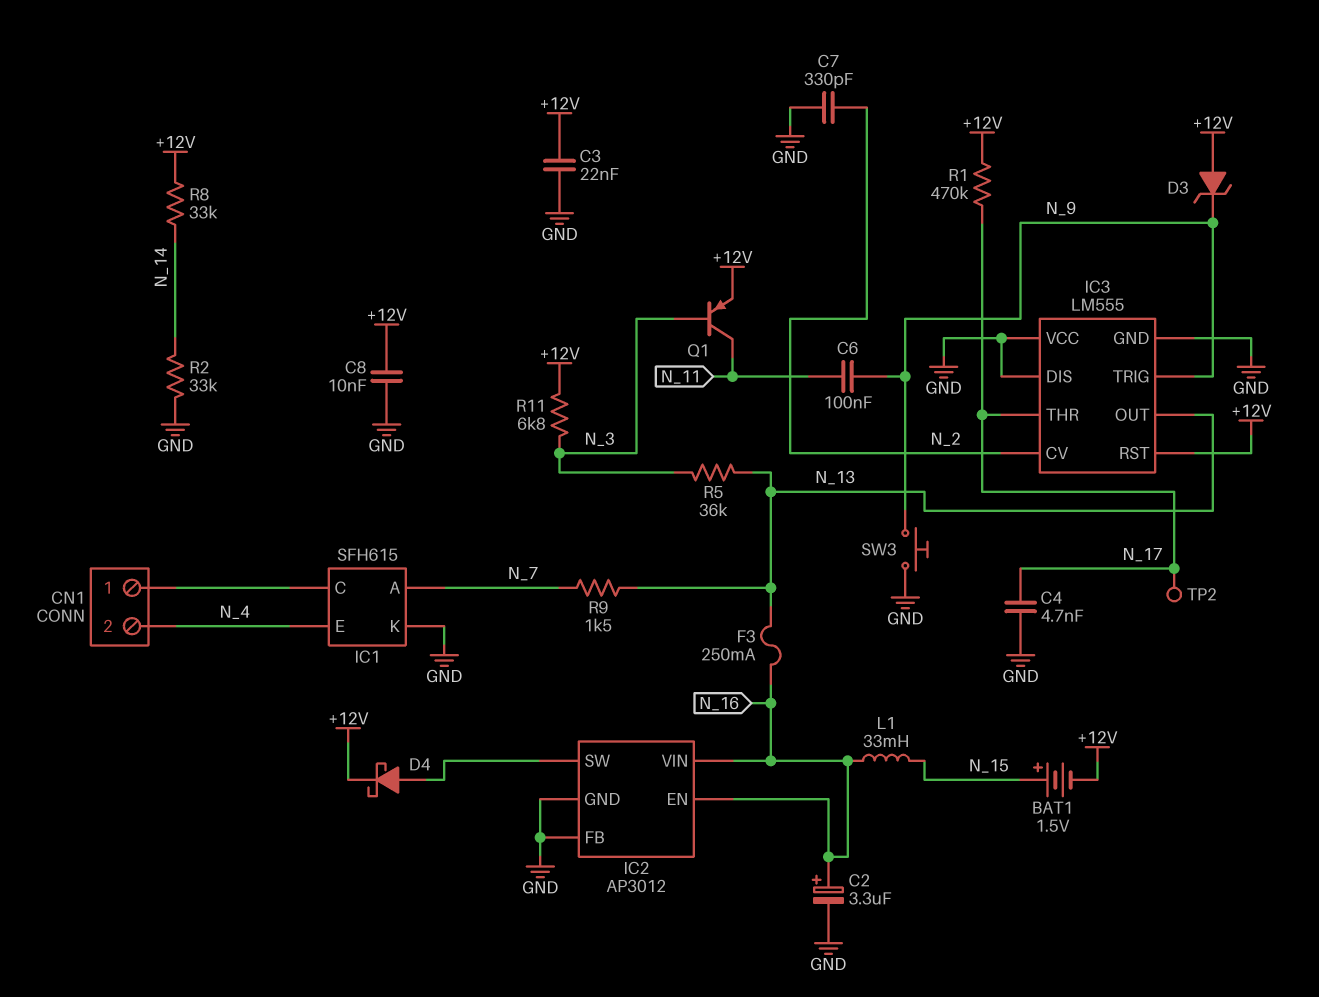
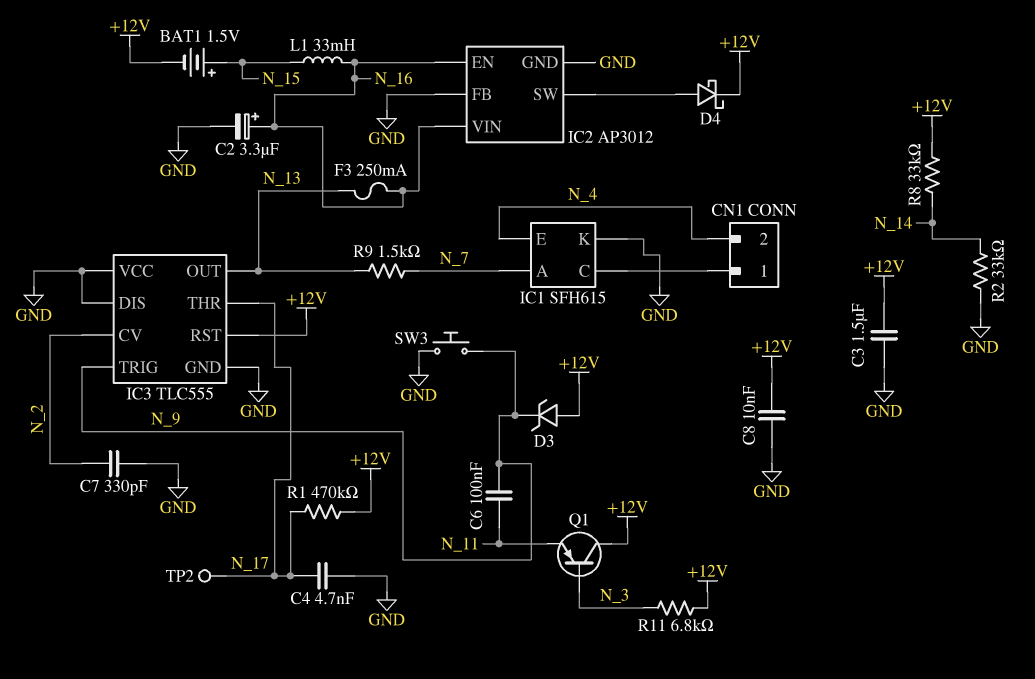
C3: 22nF (+12V, GND) -> 1.5uF (+12V, GND)
IC3: LM555 -> TLC555
Q1: PNP (B N_3, C N_11, E +12V) -> PNP (B N_3, C +12V, E N_11)
R5: 36k (N_3, N_13) -> none

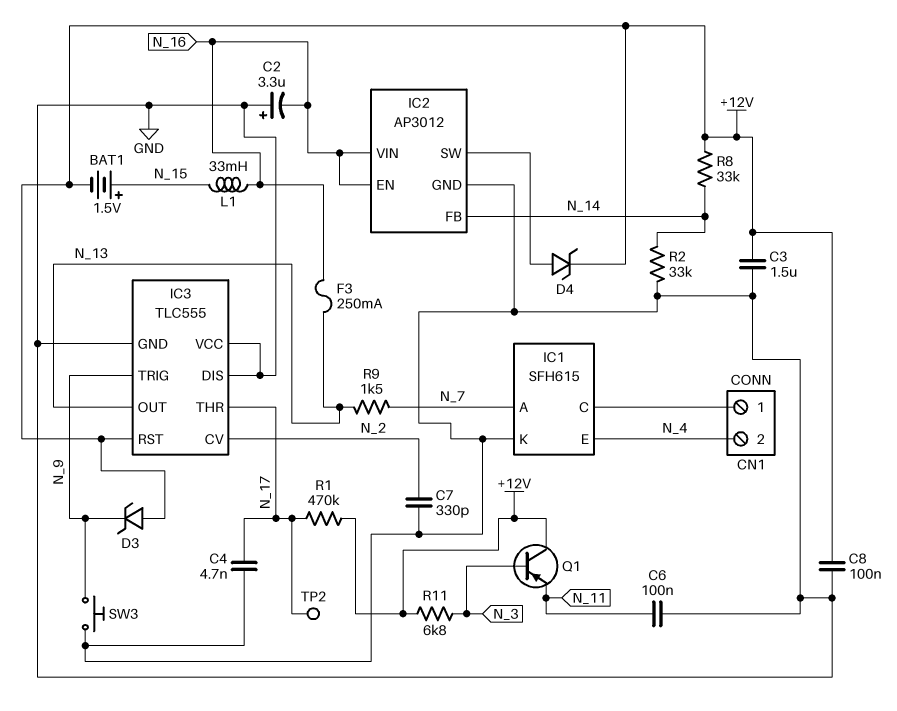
C2: 3.3uF (plus N_16, minus GND) -> 3.3uF (plus GND, minus N_16)
C6: 100nF (N_9, N_11) -> 100nF (GND, N_11)
C8: 10nF (+12V, GND) -> 100nF (+12V, GND)
D4: schottky (A IC2/SW, K +12V) -> zener (A IC2/SW, K +12V)
IC2 pin FB: GND -> N_14

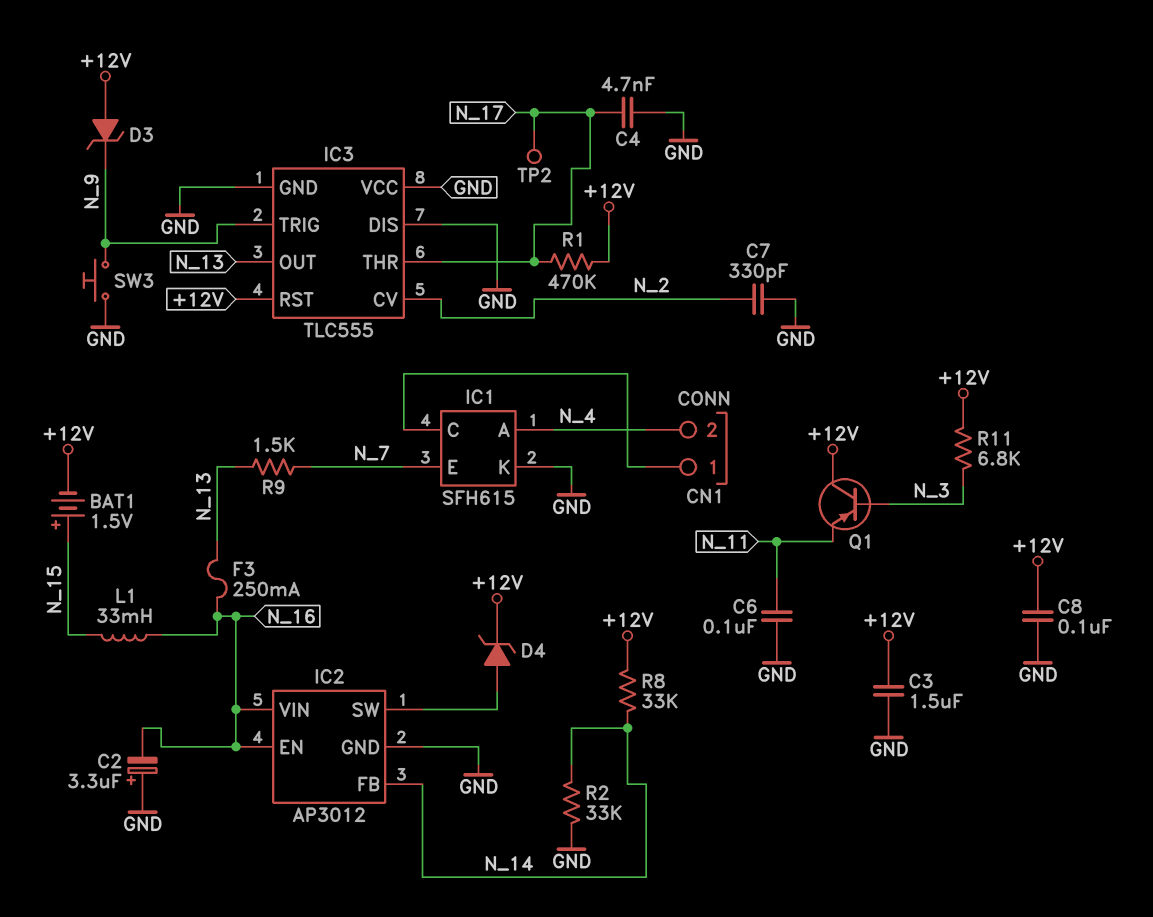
IC1 pin A: N_7 -> N_4
IC1 pin E: N_4 -> N_7

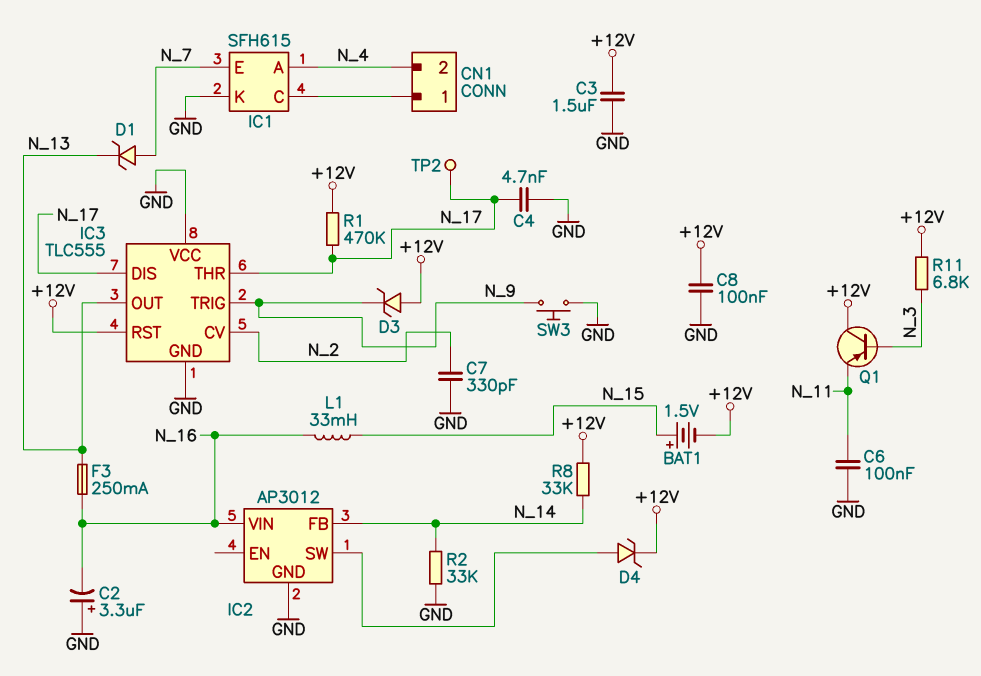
D1: none -> zener (A N_7, K N_13)
IC2 pin EN: N_16 -> none
IC3 pin DIS: GND -> N_17
R9: 1.5k (N_7, N_13) -> none

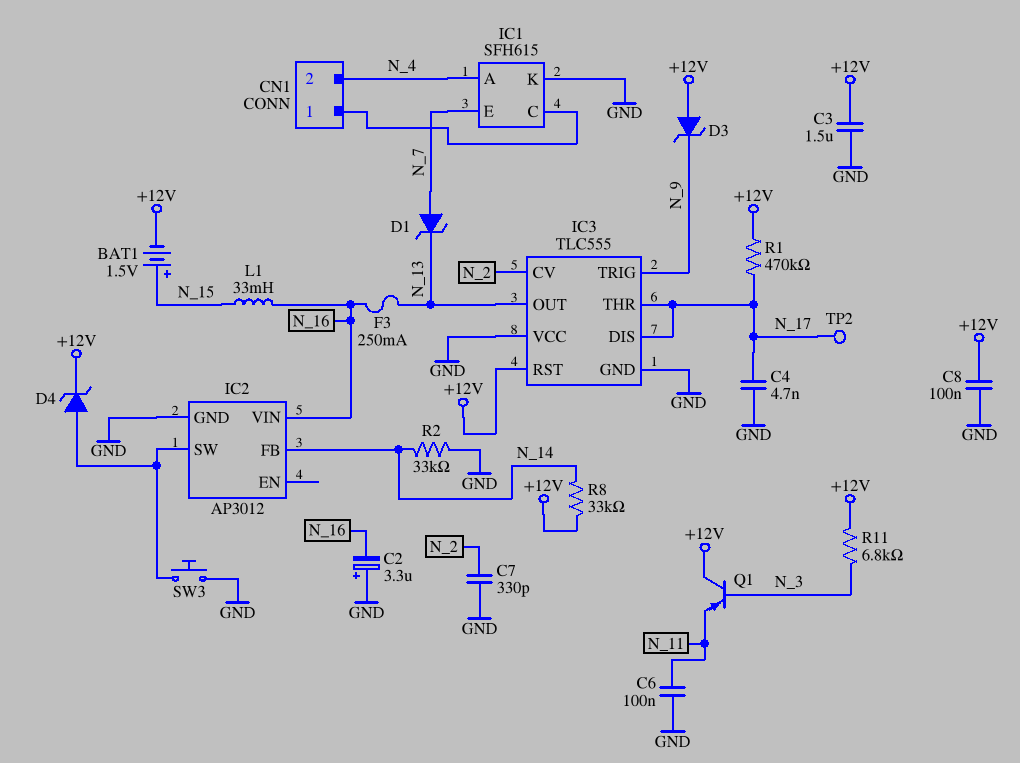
SW3: button (GND, N_9) -> button (GND, IC2/SW)

